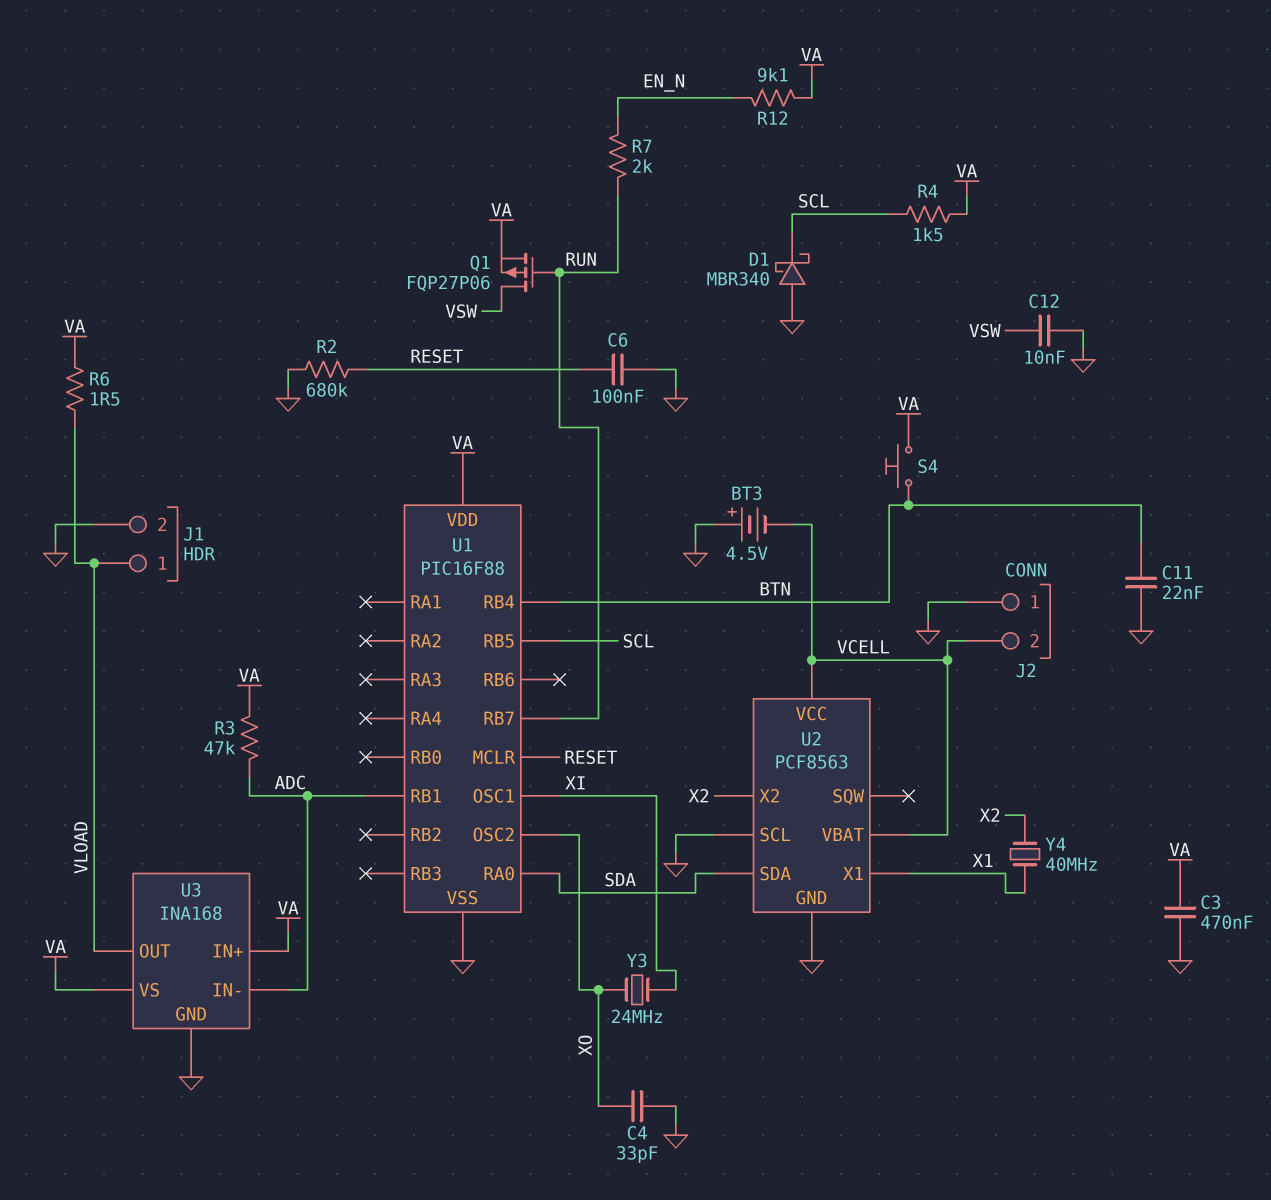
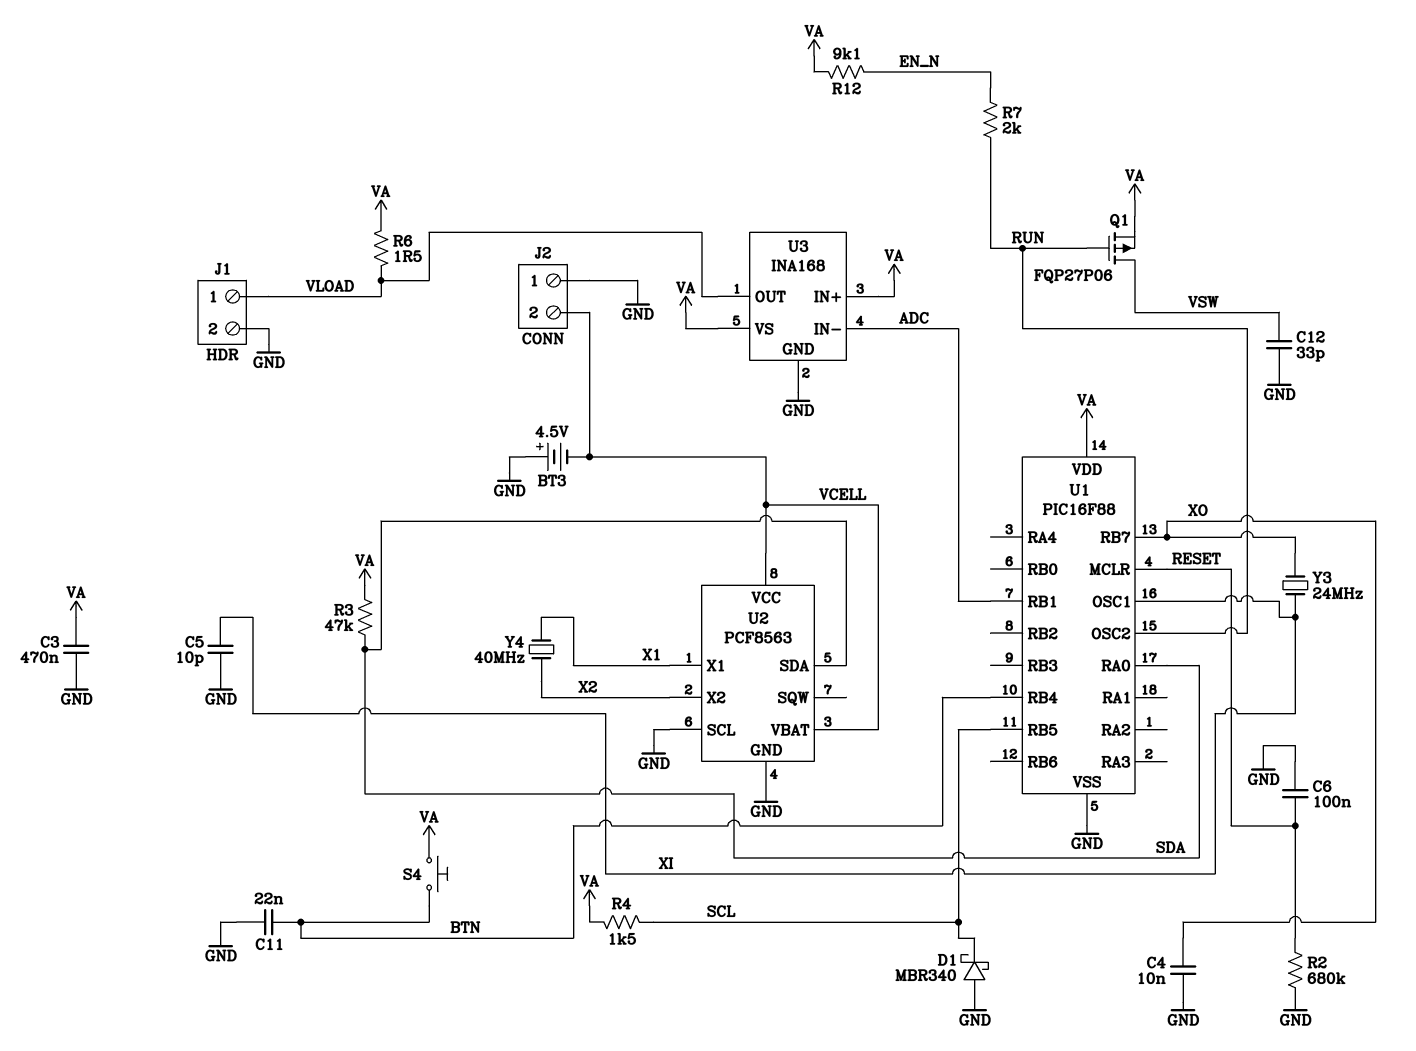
C4: 33pF (GND, XO) -> 10nF (GND, XO)
C5: none -> 10pF (GND, XI)
C12: 10nF (GND, VSW) -> 33pF (GND, VSW)
R3: 47k (ADC, VA) -> 47k (SDA, VA)
U1 pin OSC2: XO -> RUN
U1 pin RB7: RUN -> XO

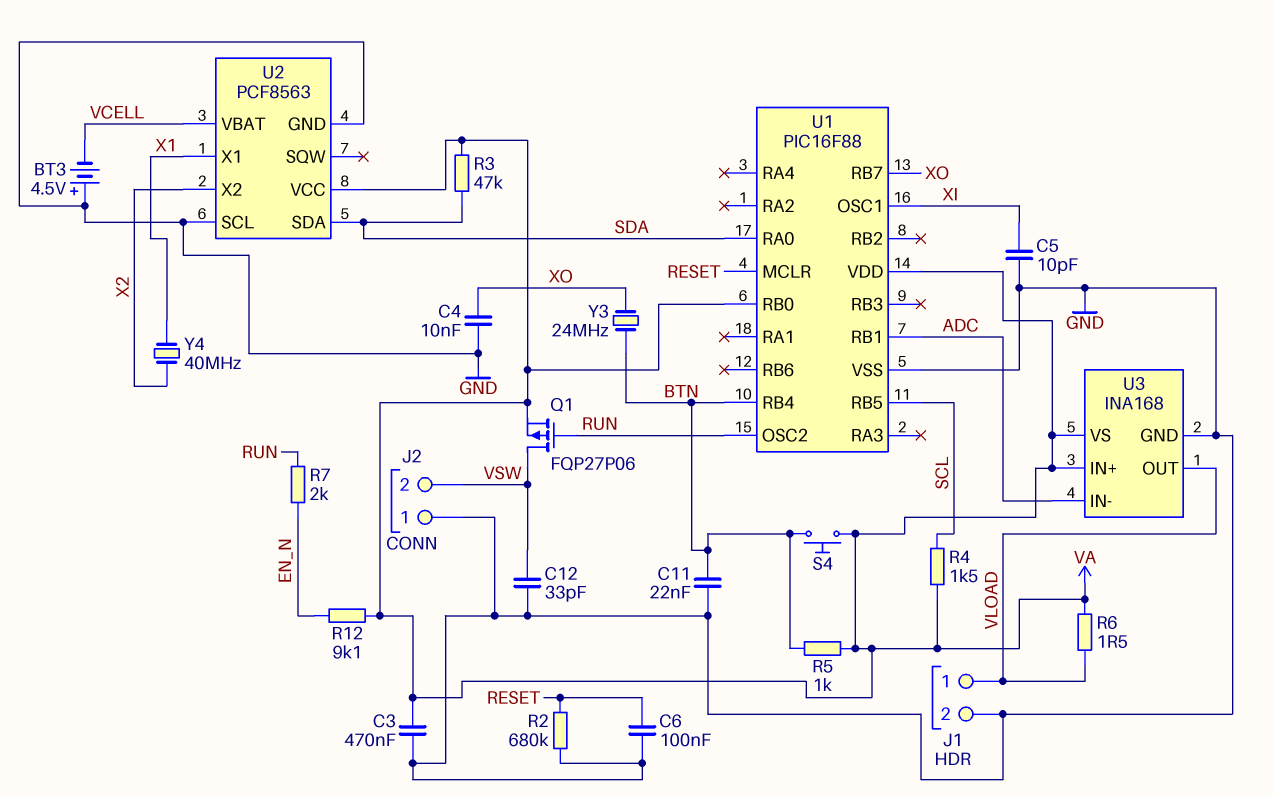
D1: schottky MBR340 (A GND, K SCL) -> none
J2 pin 2: VCELL -> VSW
R5: none -> 1k (BTN, VA)
U1 pin RB0: none -> VA
U2 pin VCC: VCELL -> VA
Y3: 24MHz (XI, XO) -> 24MHz (BTN, XO)

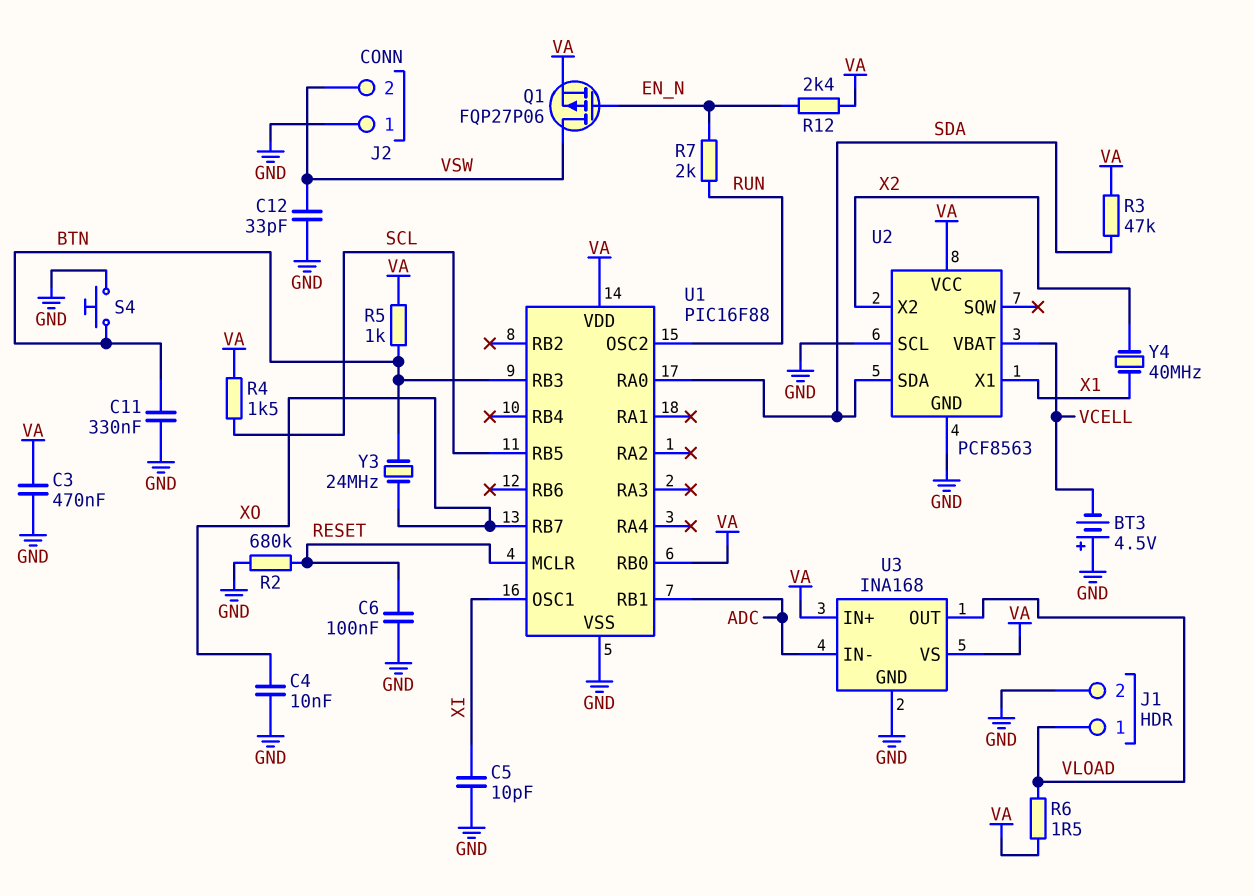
C11: 22nF (BTN, GND) -> 330nF (BTN, GND)
Q1: PMOS FQP27P06 (G RUN, D VSW, S VA) -> PMOS FQP27P06 (G EN_N, D VSW, S VA)
R12: 9.1k (EN_N, VA) -> 2.4k (EN_N, VA)
S4: button (BTN, VA) -> button (BTN, GND)
U1 pin RB3: none -> BTN
U1 pin RB4: BTN -> none

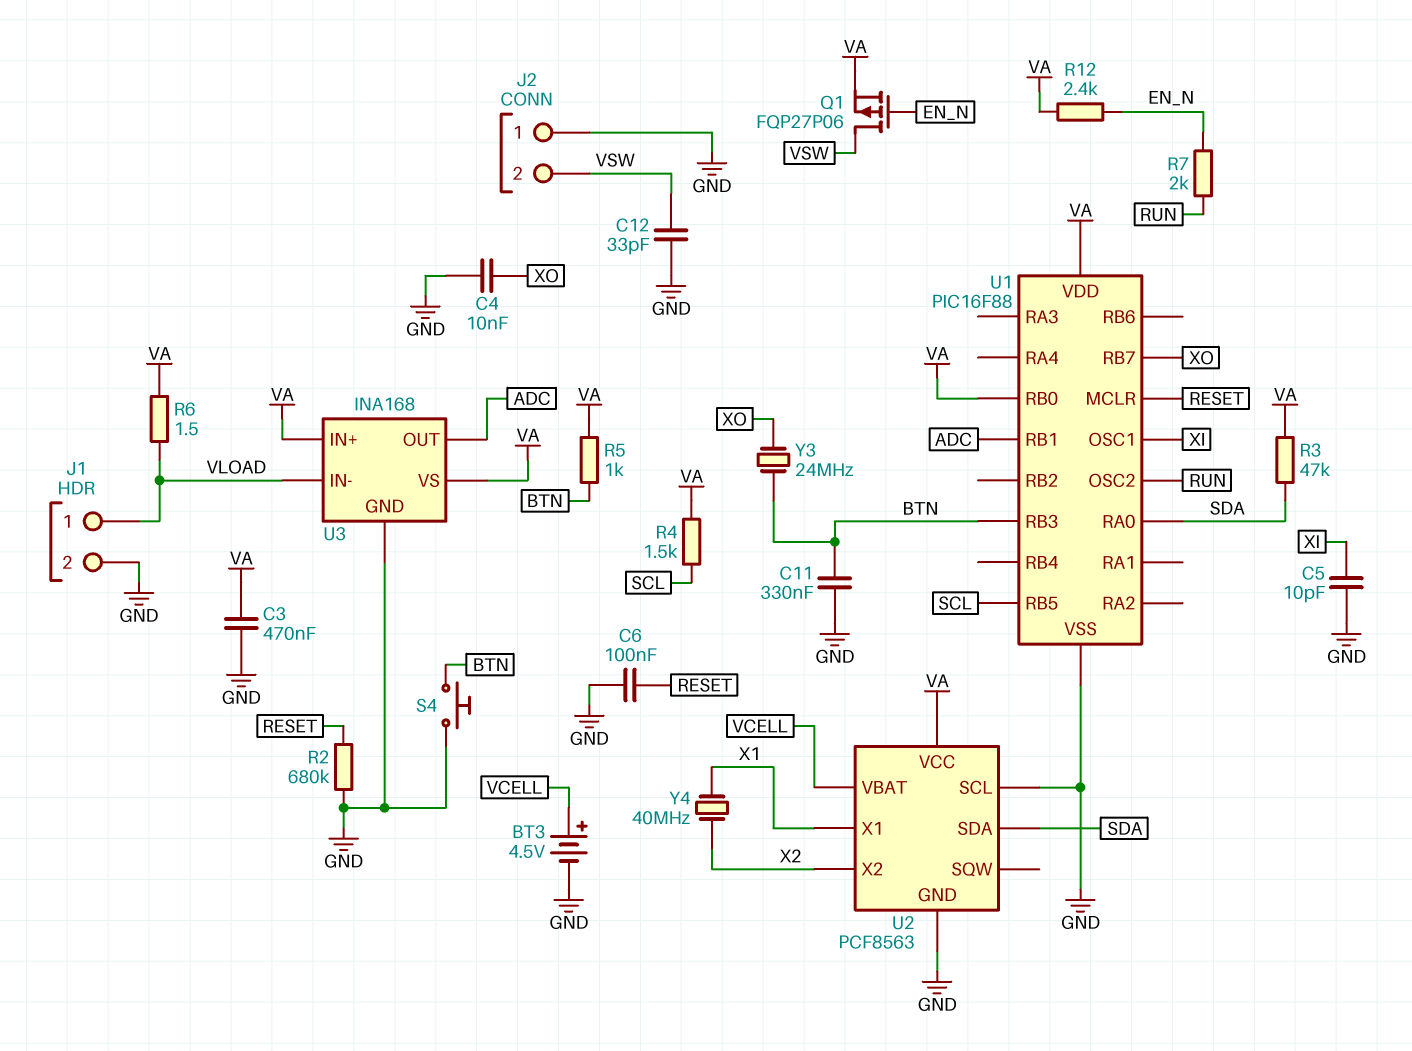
BT3: 4.5V (plus GND, minus VCELL) -> 4.5V (plus VCELL, minus GND)
U3 pin IN-: ADC -> VLOAD
U3 pin OUT: VLOAD -> ADC

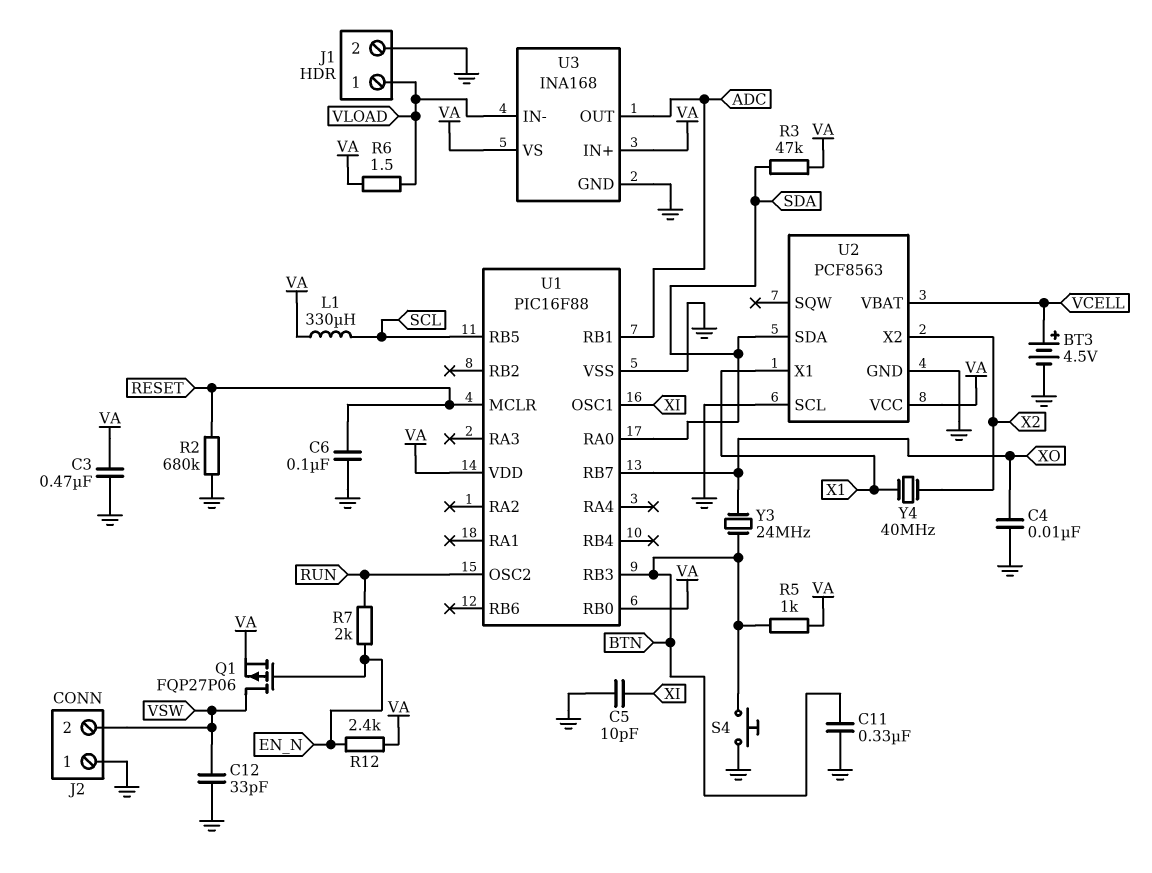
L1: none -> 330uH (SCL, VA)
R4: 1.5k (SCL, VA) -> none

